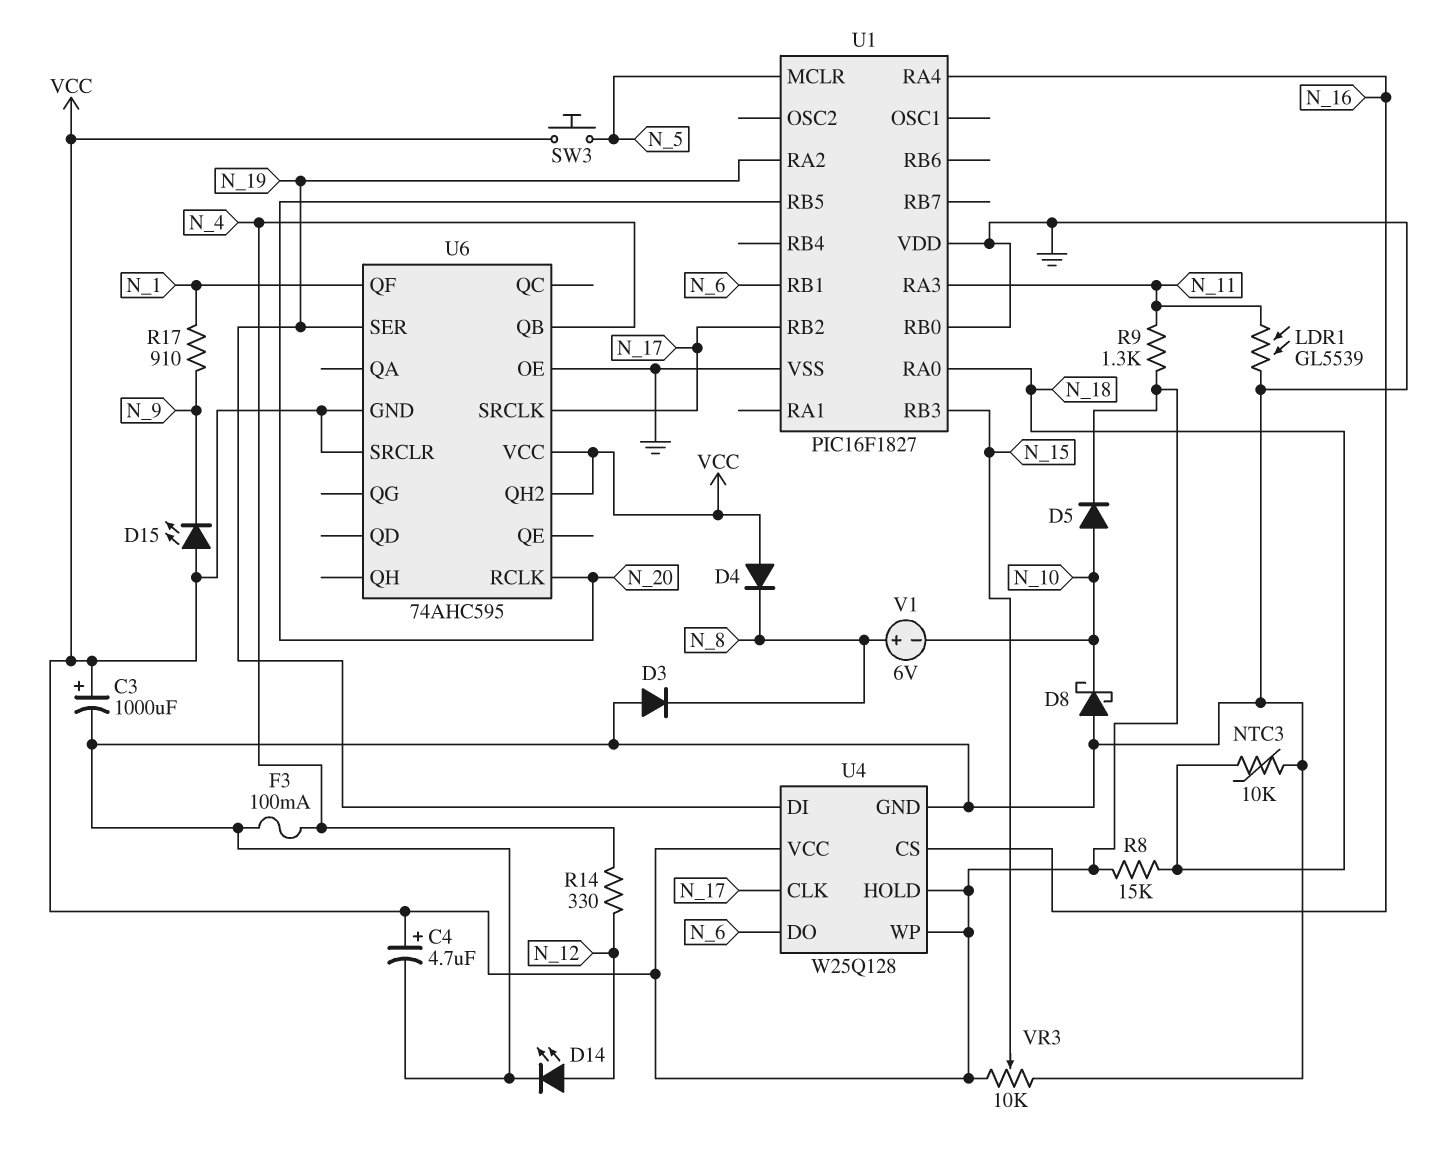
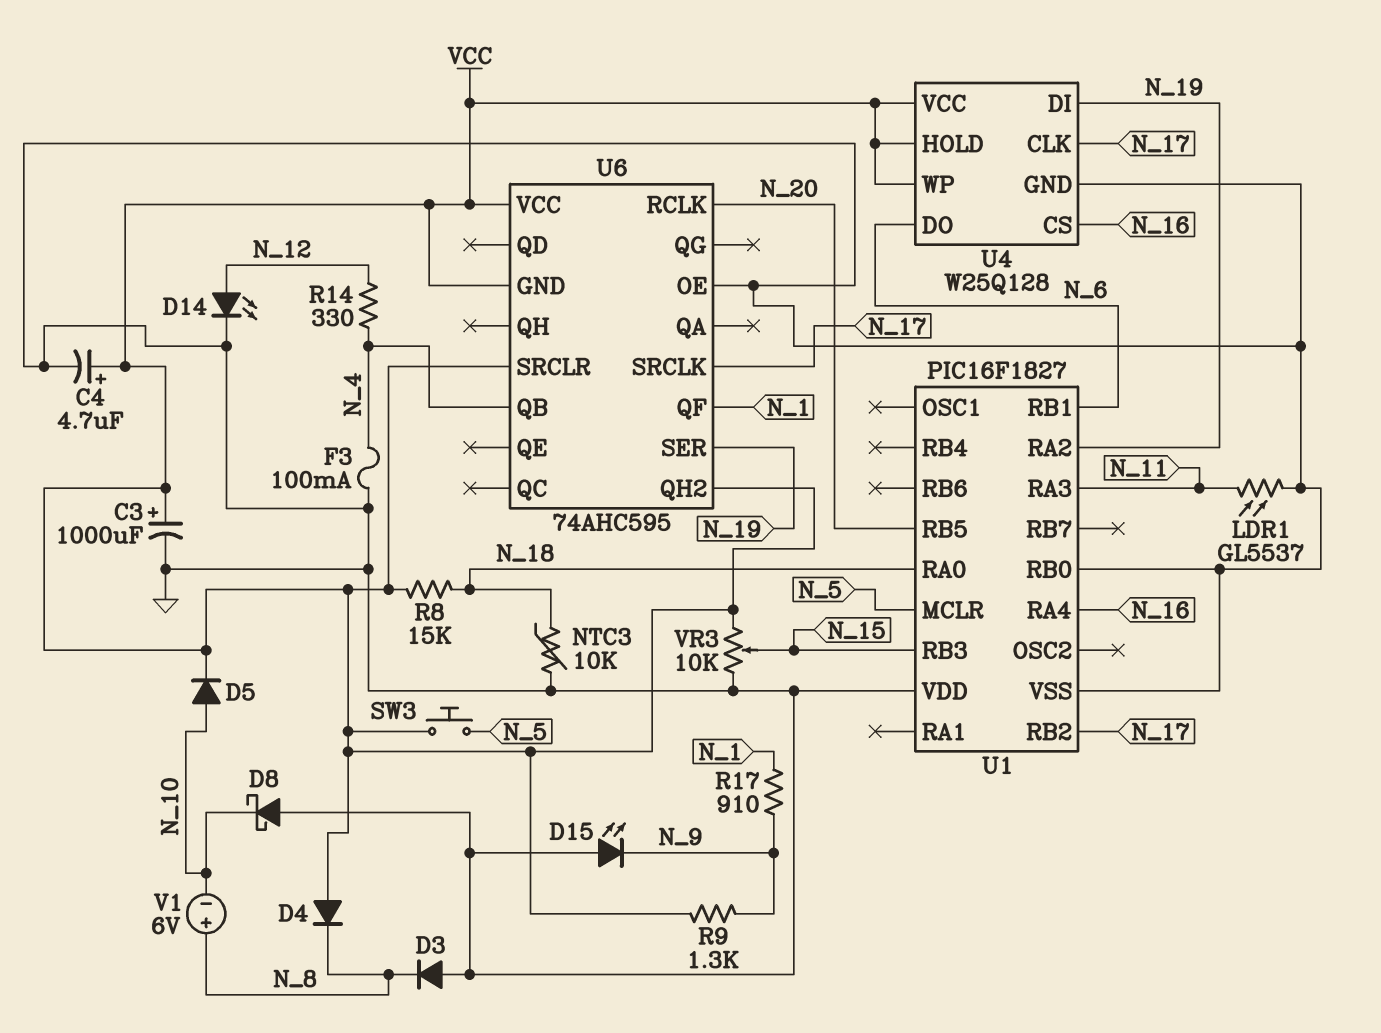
D15: LED (A VCC, K N_9) -> LED (A GND, K N_9)
LDR1: GL5539 (GND, N_11) -> GL5537 (GND, N_11)
R9: 1.3k (N_11, VCC) -> 1.3k (N_9, VCC)

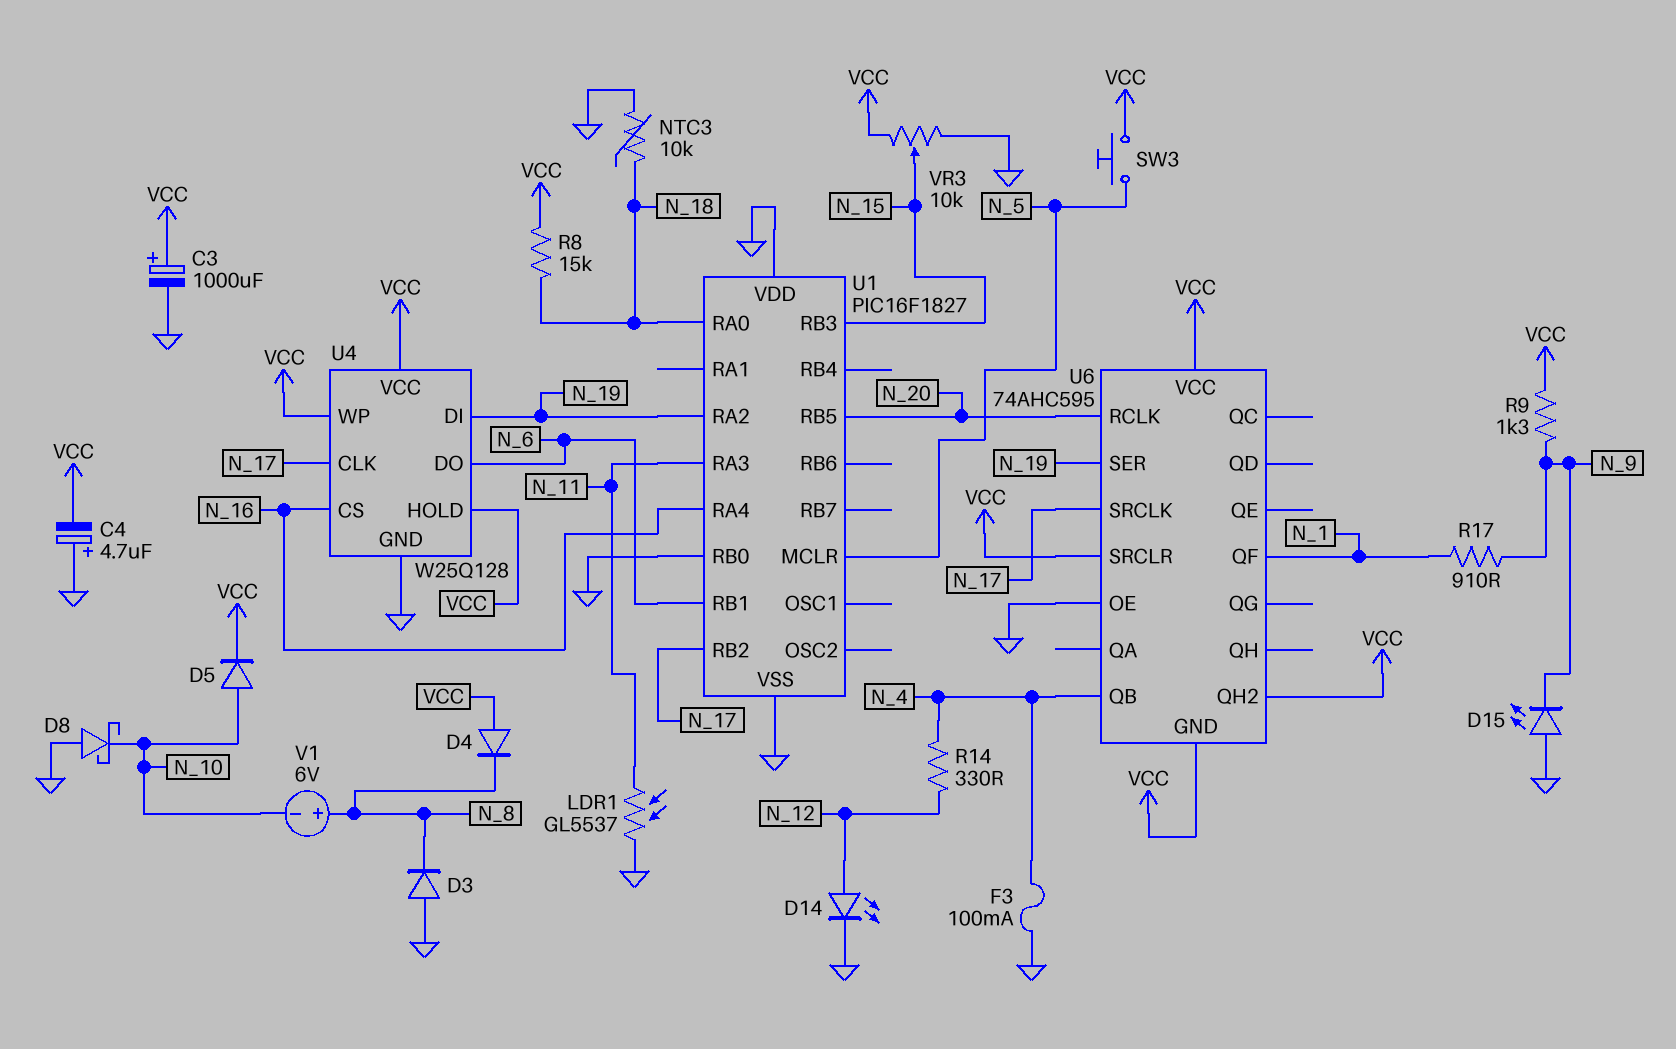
C4: 4.7uF (plus VCC, minus GND) -> 4.7uF (plus GND, minus VCC)

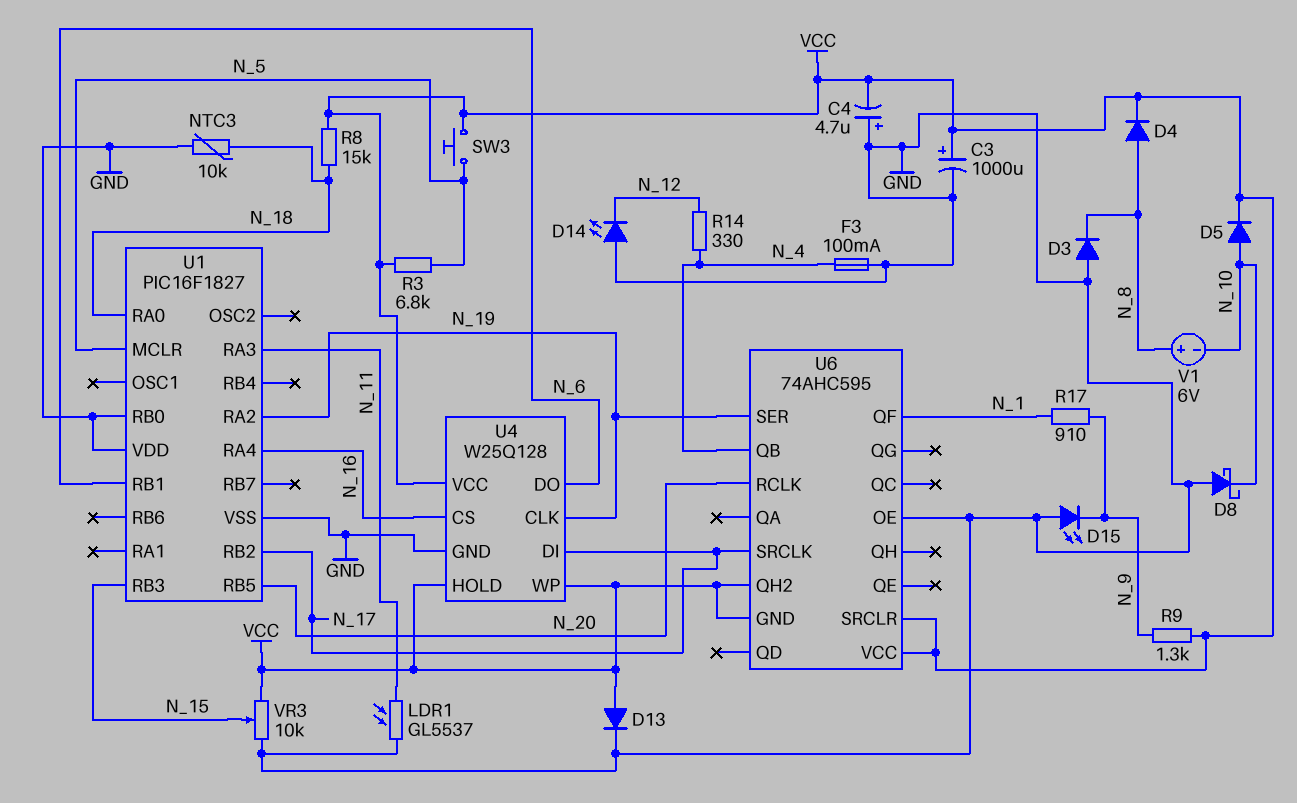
D4: diode (A VCC, K N_8) -> diode (A N_8, K VCC)
D13: none -> diode (A VCC, K GND)
D14: LED (A N_12, K GND) -> LED (A GND, K N_12)
R3: none -> 6.8k (N_5, VCC)
U4 pin CLK: N_17 -> N_19
U4 pin DI: N_19 -> N_17

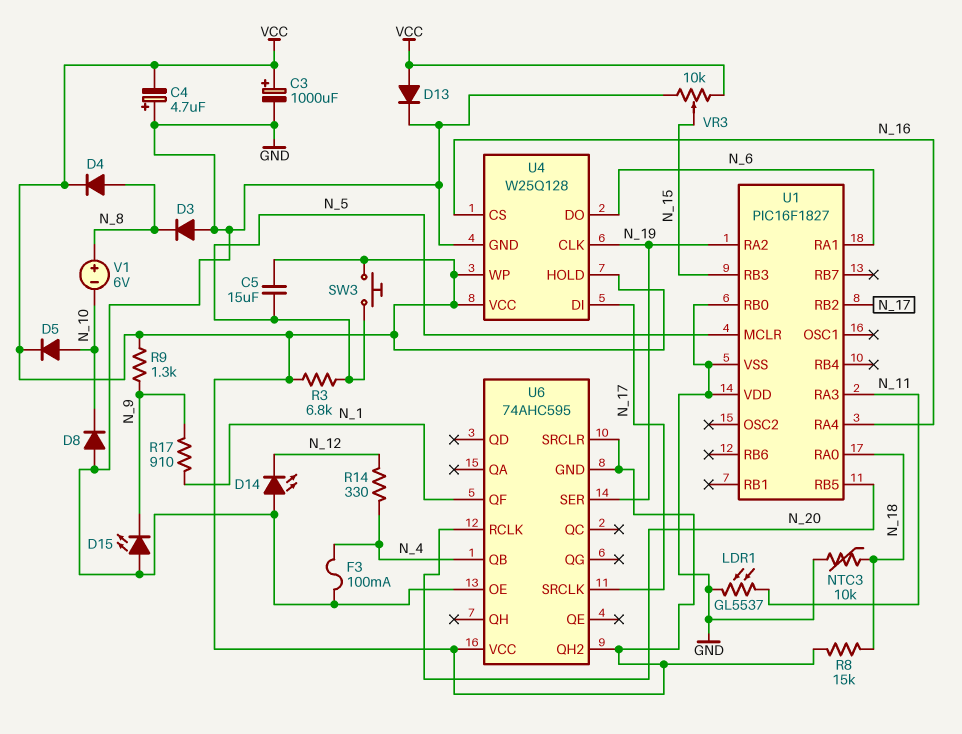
C5: none -> 15uF (N_5, VCC)
D8: schottky (A GND, K N_10) -> diode (A GND, K N_10)
U1 pin RA1: none -> N_6
U1 pin RB1: N_6 -> none

